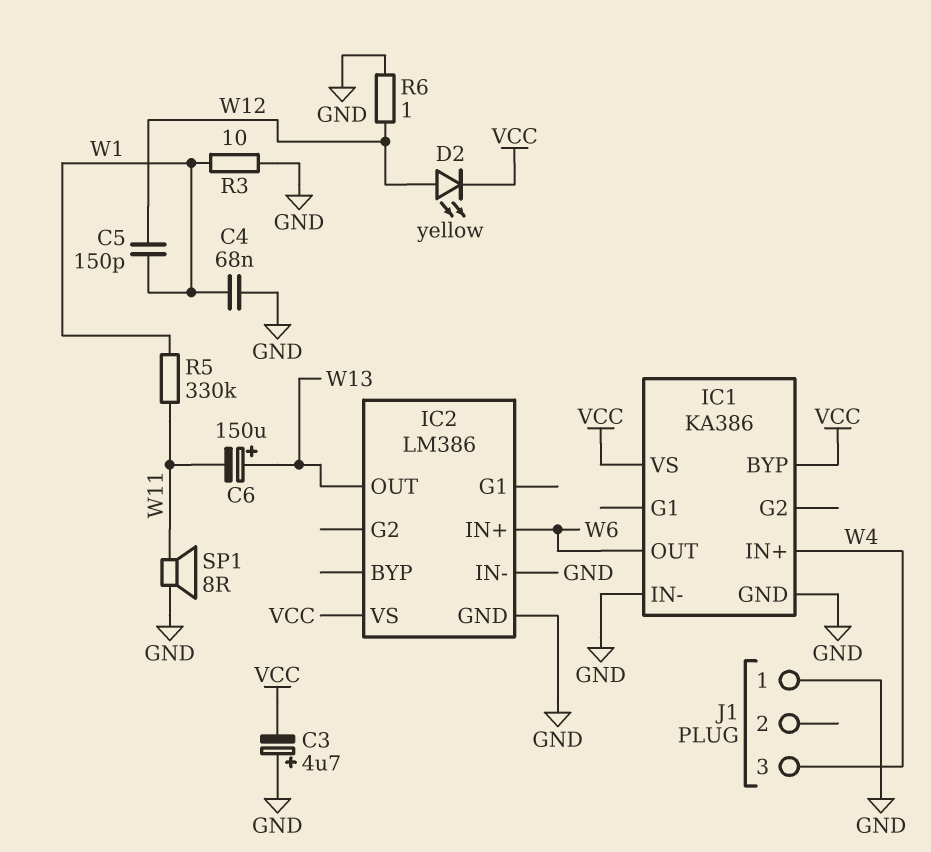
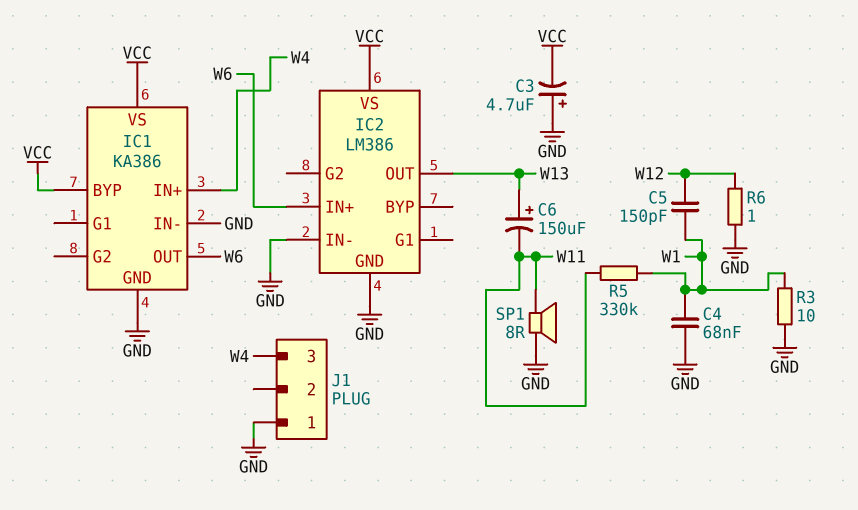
D2: LED yellow (A W12, K VCC) -> none

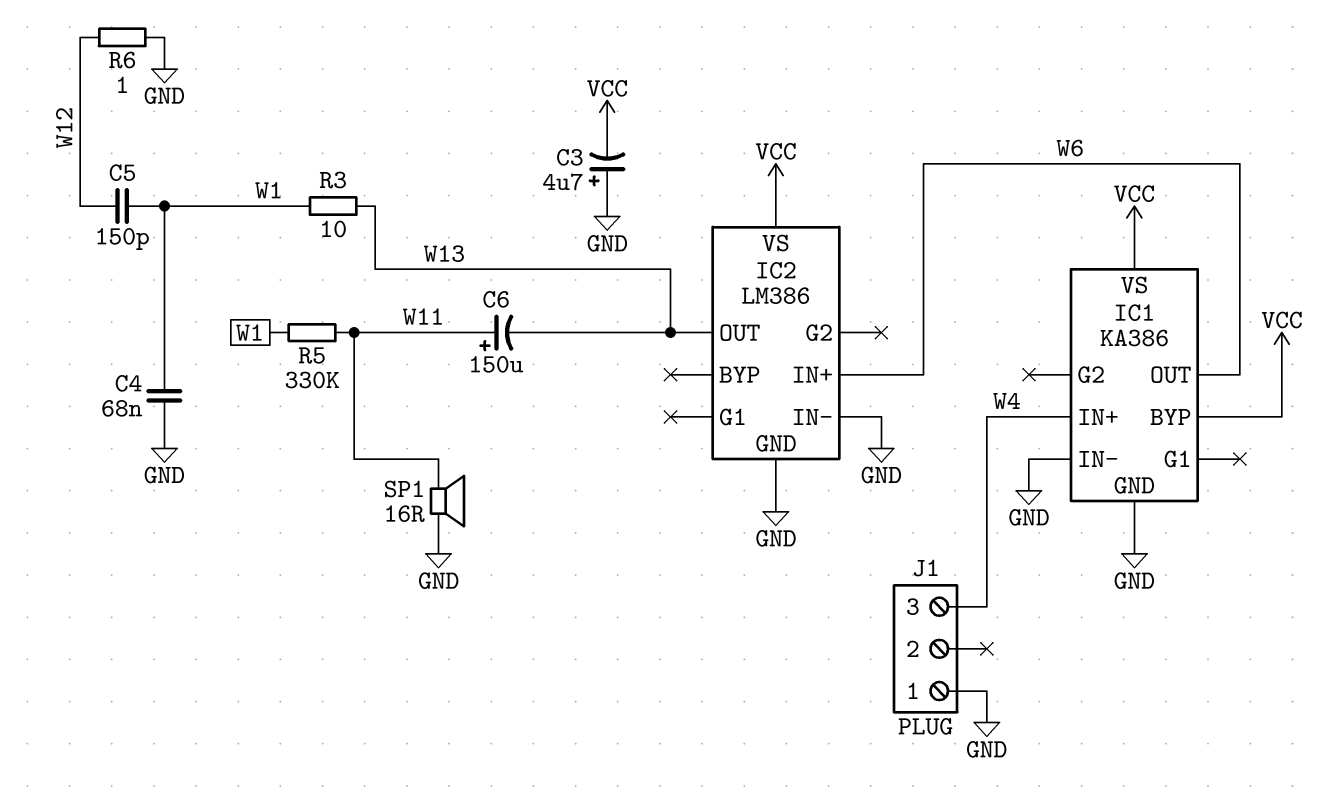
C6: 150uF (plus W13, minus W11) -> 150uF (plus W11, minus W13)
R3: 10 (GND, W1) -> 10 (W1, W13)
SP1: speaker 8R (GND, W11) -> speaker 16R (GND, W11)

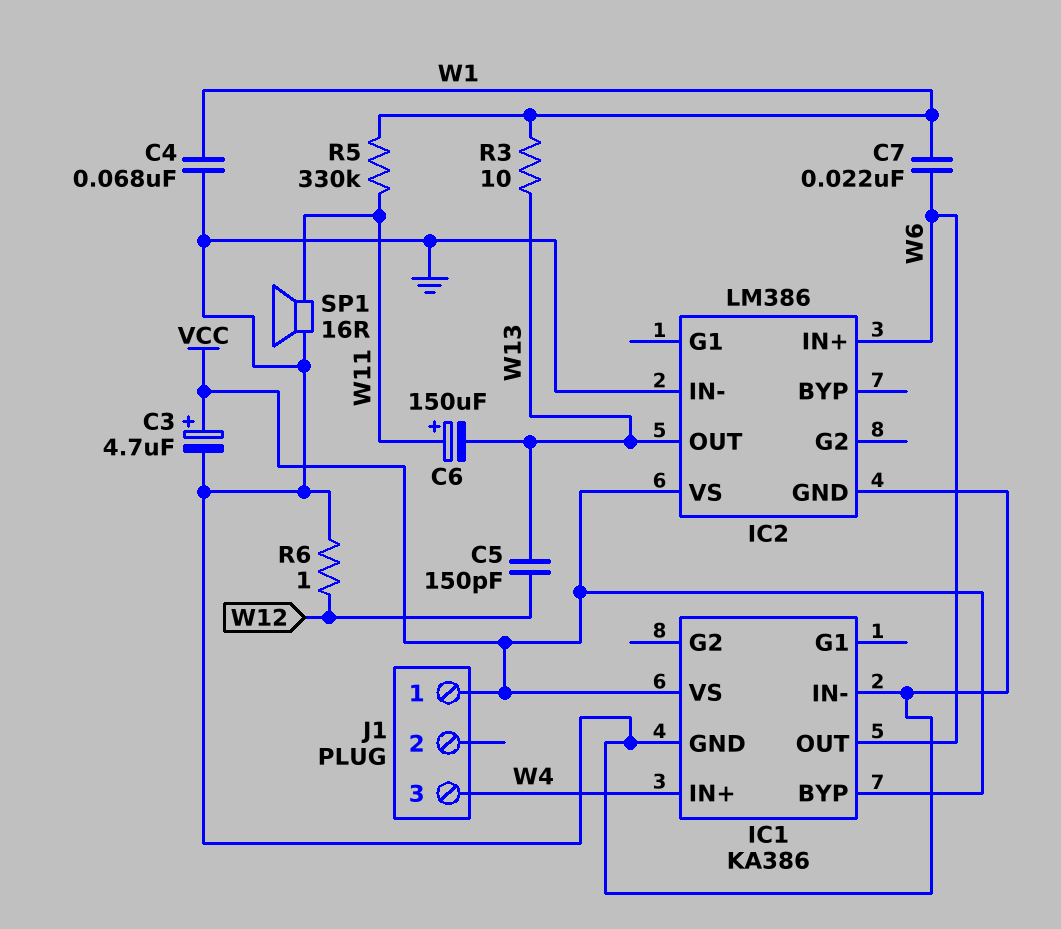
C3: 4.7uF (plus GND, minus VCC) -> 4.7uF (plus VCC, minus GND)
C5: 150pF (W1, W12) -> 150pF (W12, W13)
C7: none -> 22nF (W1, W6)
J1 pin 1: GND -> VCC

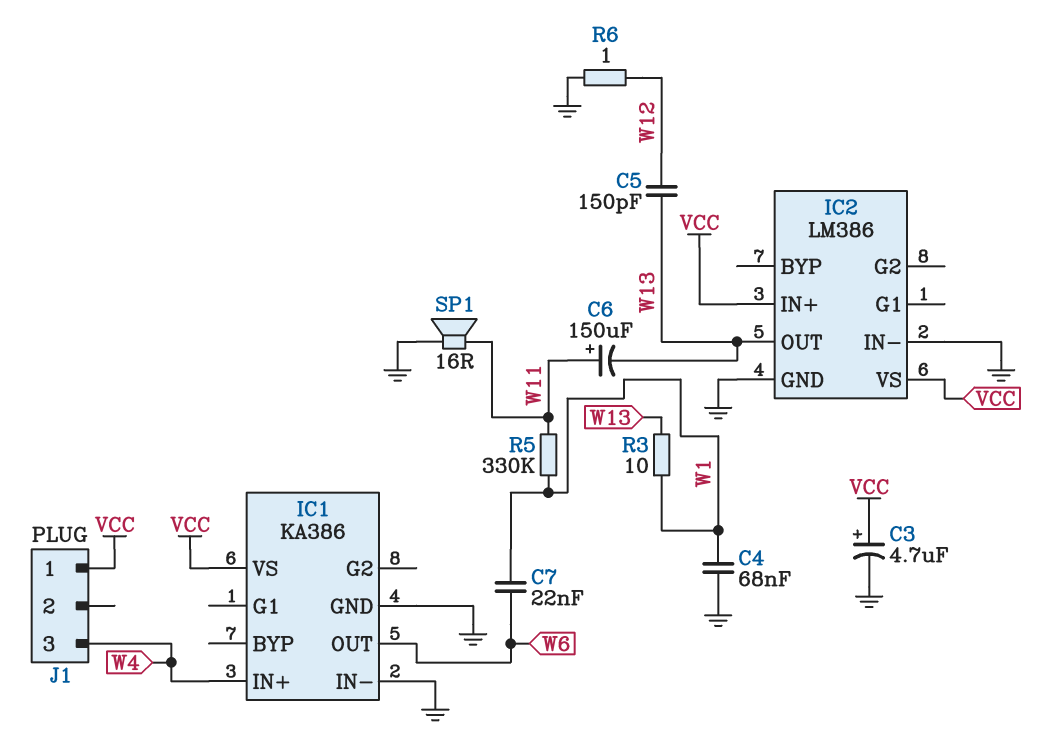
IC1 pin BYP: VCC -> none
IC2 pin IN+: W6 -> VCC

